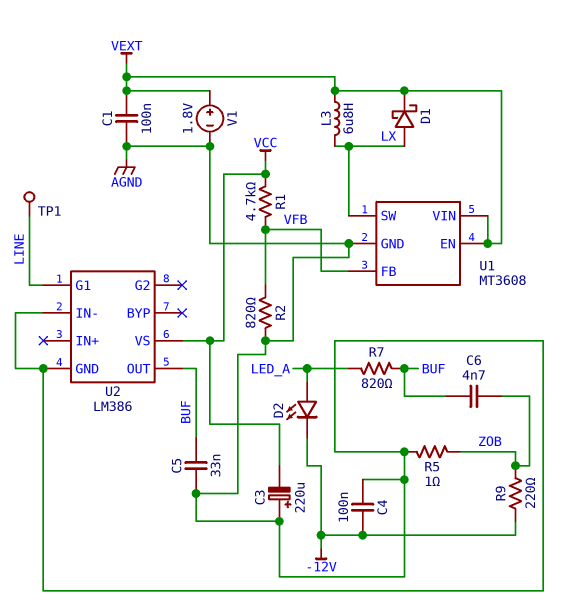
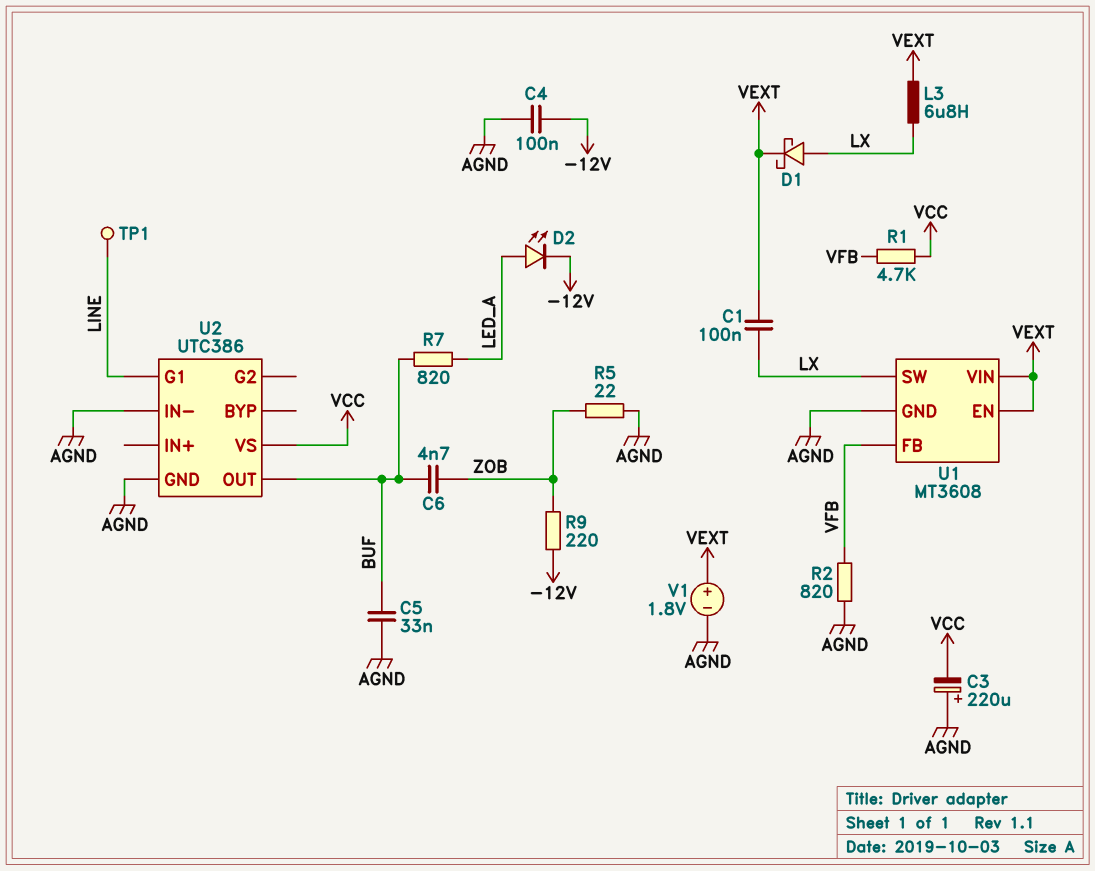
C1: 100nF (AGND, VEXT) -> 100nF (LX, VEXT)
R5: 1 (AGND, ZOB) -> 22 (AGND, ZOB)
U2: LM386 -> UTC386

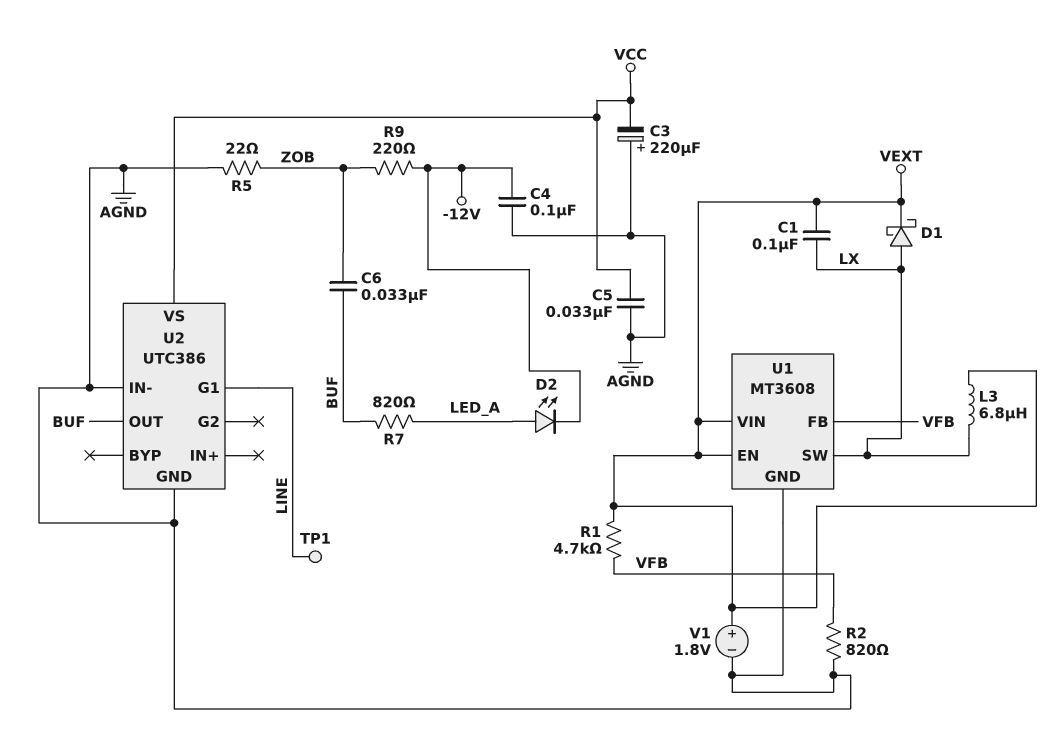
C5: 33nF (AGND, BUF) -> 33nF (AGND, VCC)
C6: 4.7nF (BUF, ZOB) -> 33nF (BUF, ZOB)
R1: 4.7k (VCC, VFB) -> 4.7k (VEXT, VFB)

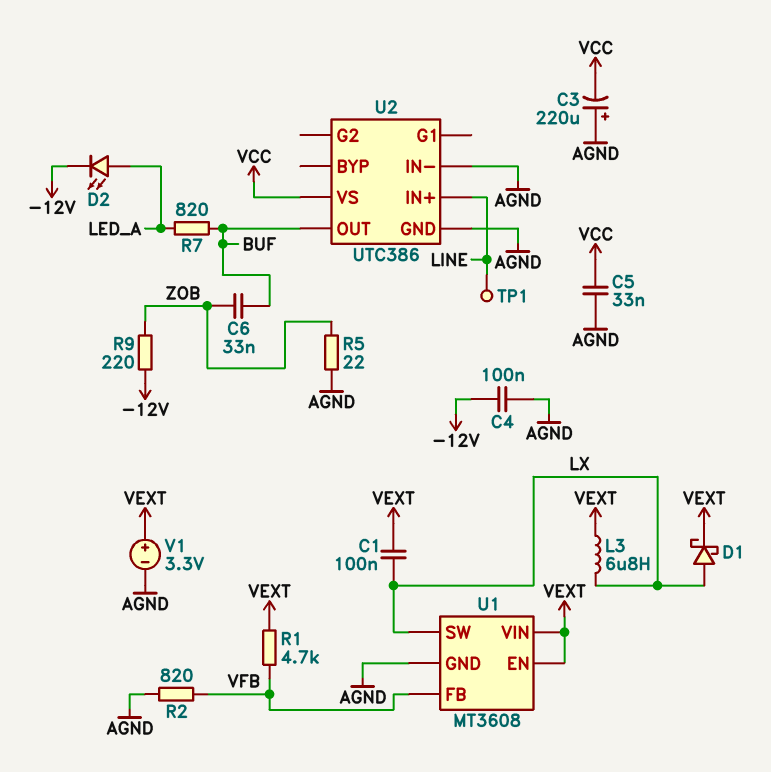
U2 pin G1: LINE -> none
U2 pin IN+: none -> LINE
V1: 1.8V (plus VEXT, minus AGND) -> 3.3V (plus VEXT, minus AGND)

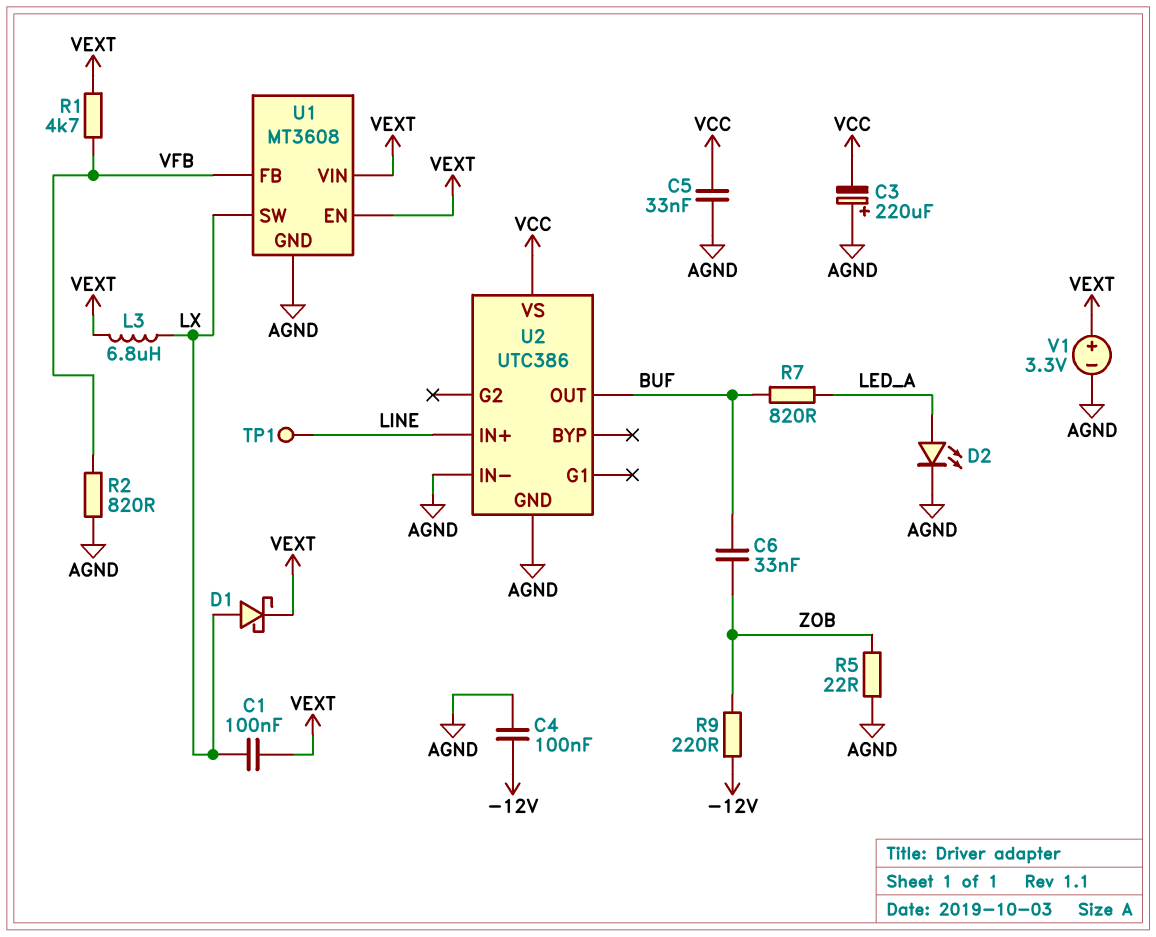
D2: LED (A LED_A, K -12V) -> LED (A LED_A, K AGND)

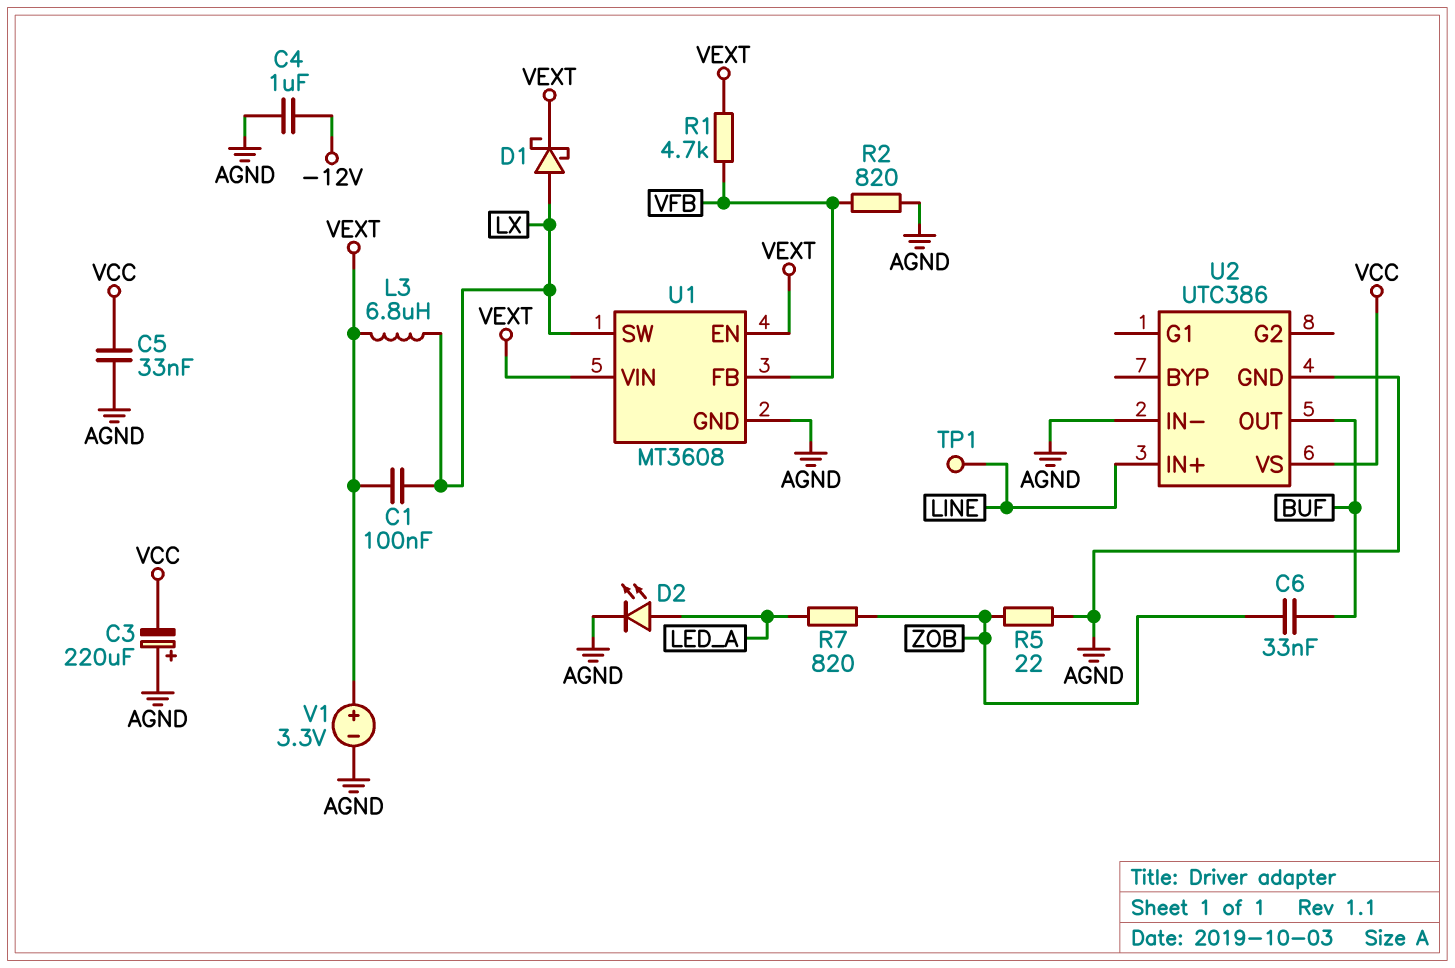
C4: 100nF (-12V, AGND) -> 1uF (-12V, AGND)
R7: 820 (BUF, LED_A) -> 820 (LED_A, ZOB)
R9: 220 (-12V, ZOB) -> none

